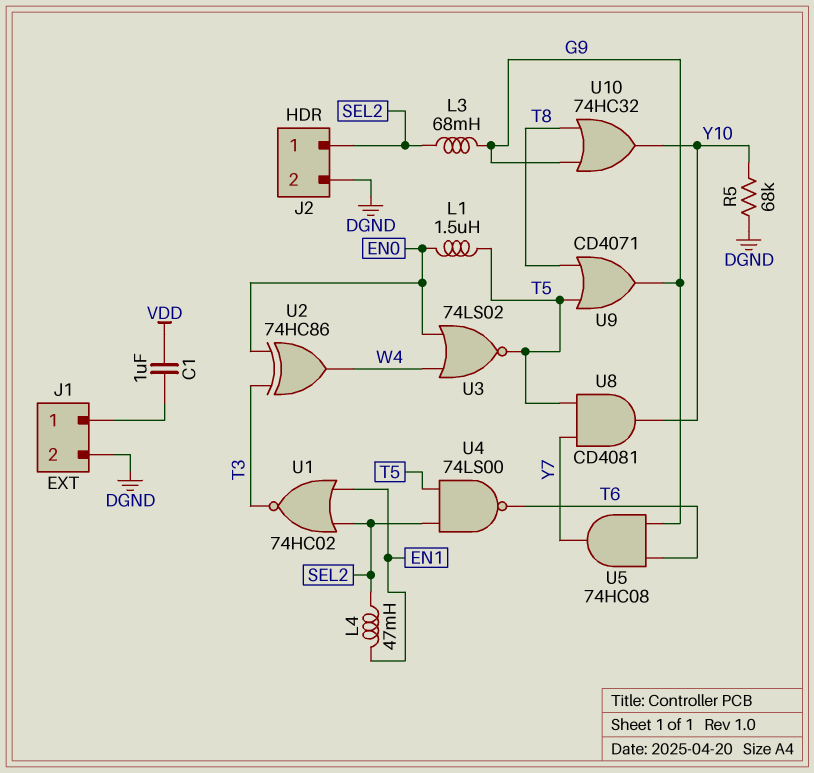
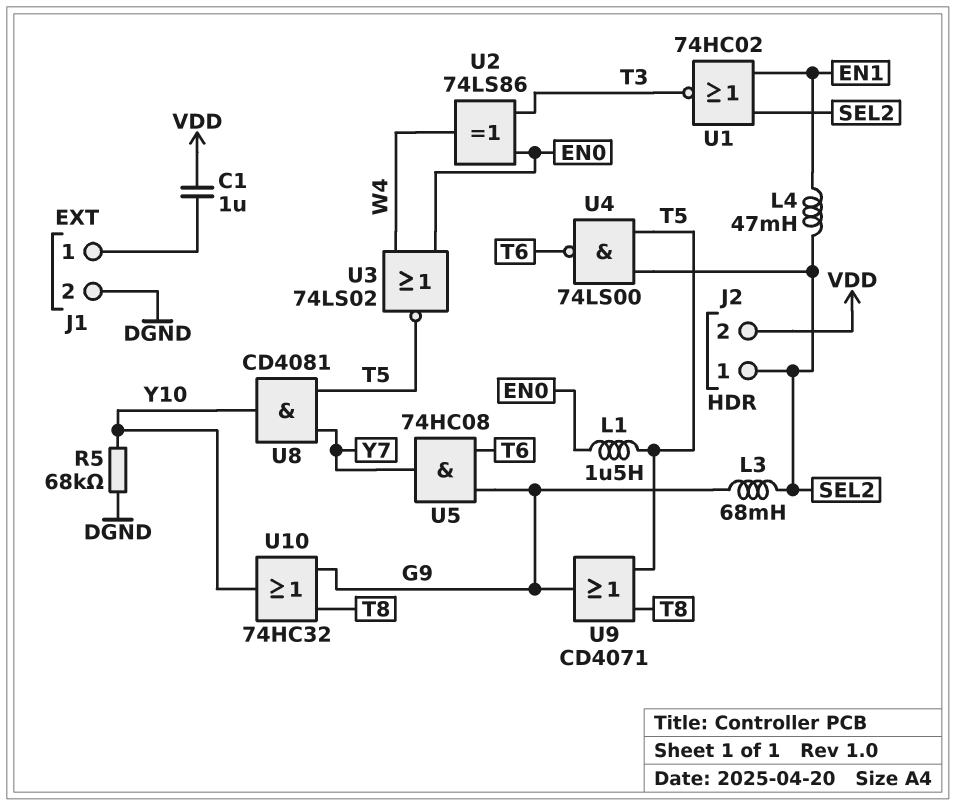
J2 pin 2: DGND -> VDD
U2: XOR 74HC86 (in EN0, in T3, out W4) -> XOR 74LS86 (in EN0, in T3, out W4)

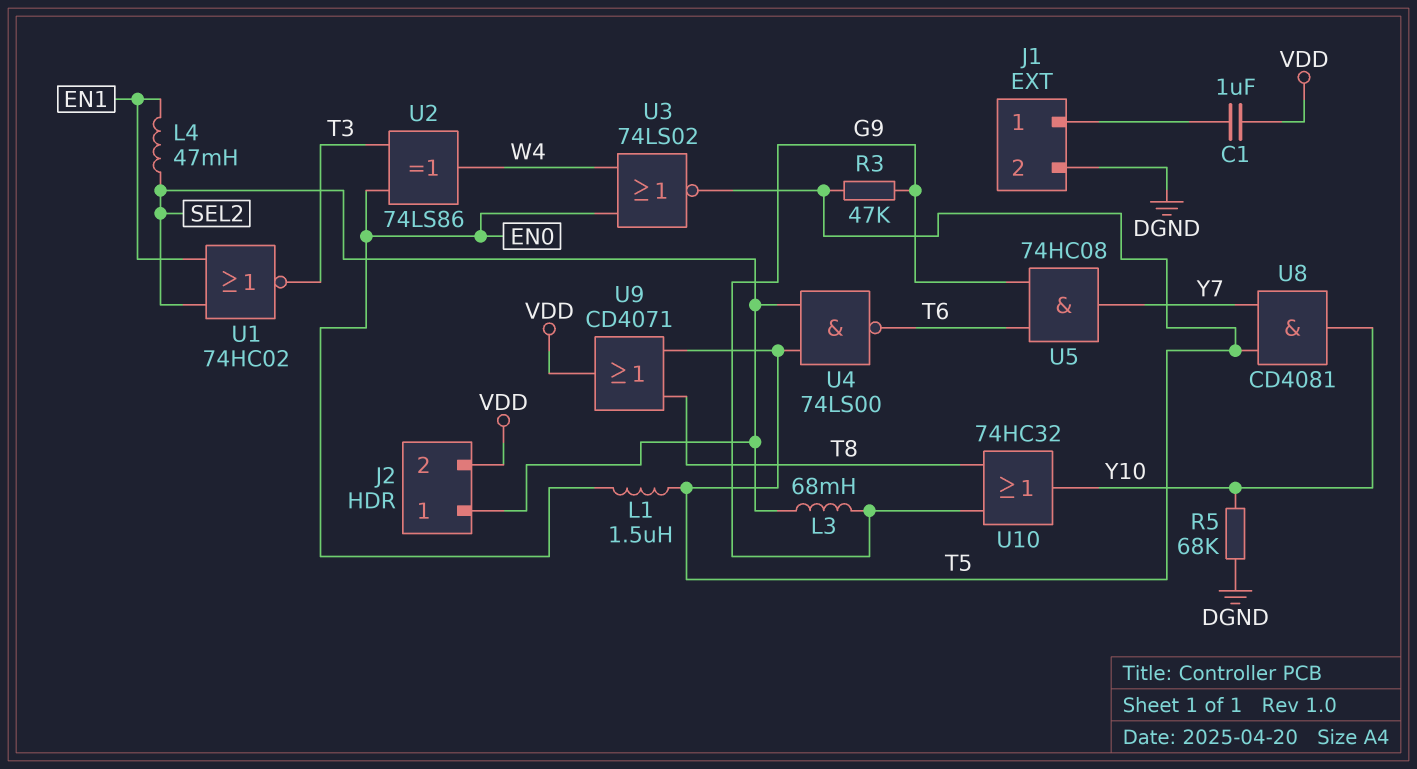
R3: none -> 47k (G9, T5)
U9: OR CD4071 (in T5, in T8, out G9) -> OR CD4071 (in T5, in T8, out VDD)

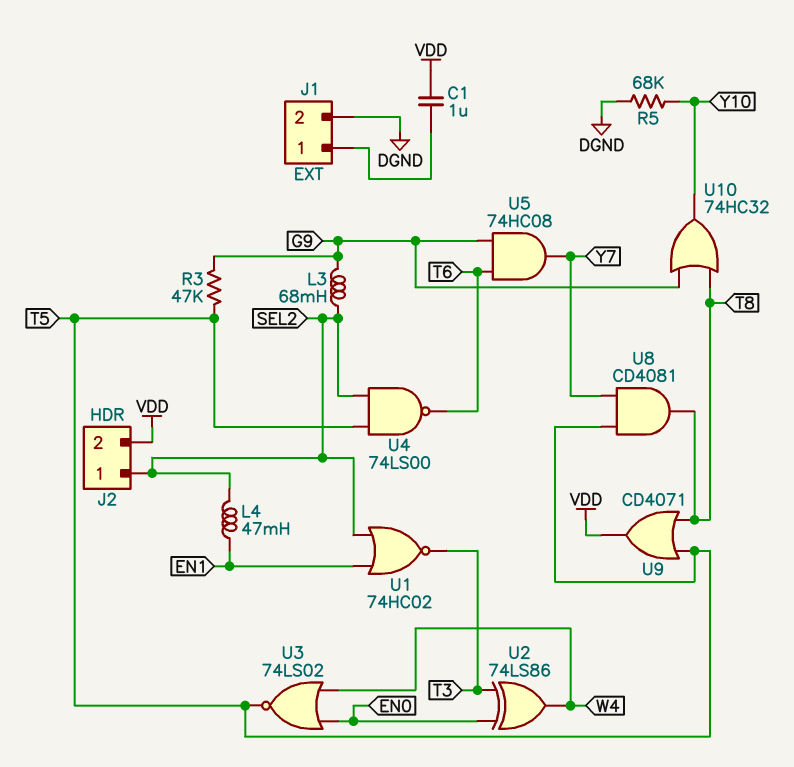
L1: 1.5uH (EN0, T5) -> none
U8: AND CD4081 (in T5, in Y7, out Y10) -> AND CD4081 (in T5, in Y7, out T8)

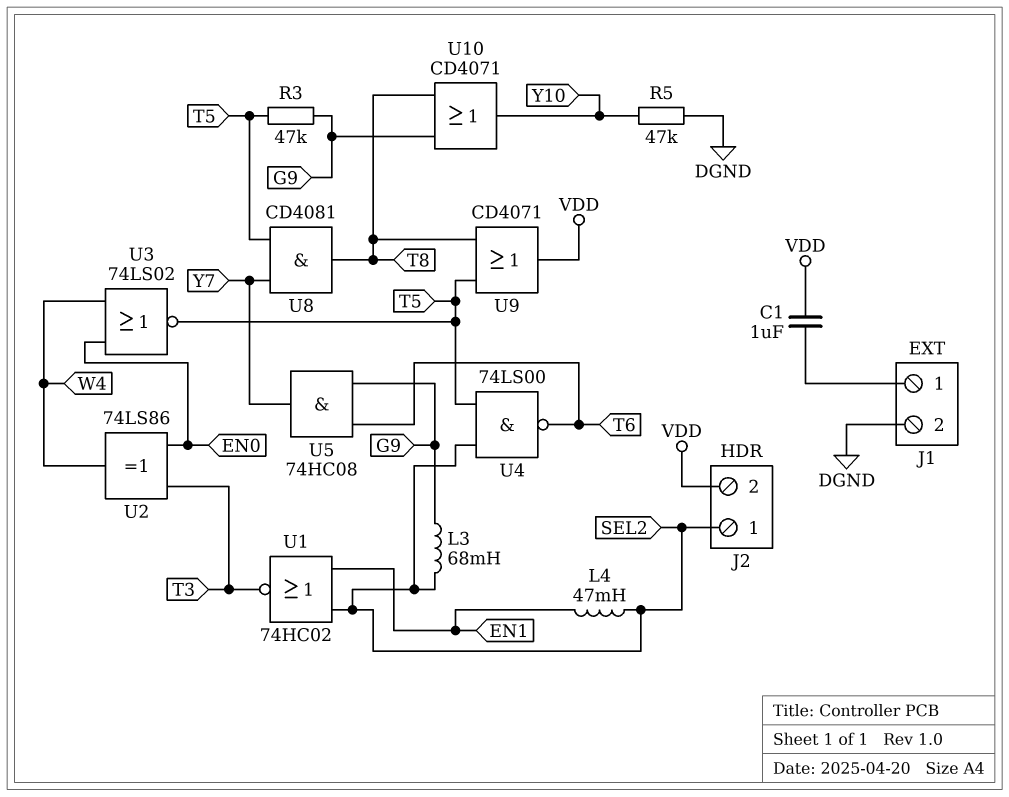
R5: 68k (DGND, Y10) -> 47k (DGND, Y10)
U10: OR 74HC32 (in G9, in T8, out Y10) -> OR CD4071 (in G9, in T8, out Y10)

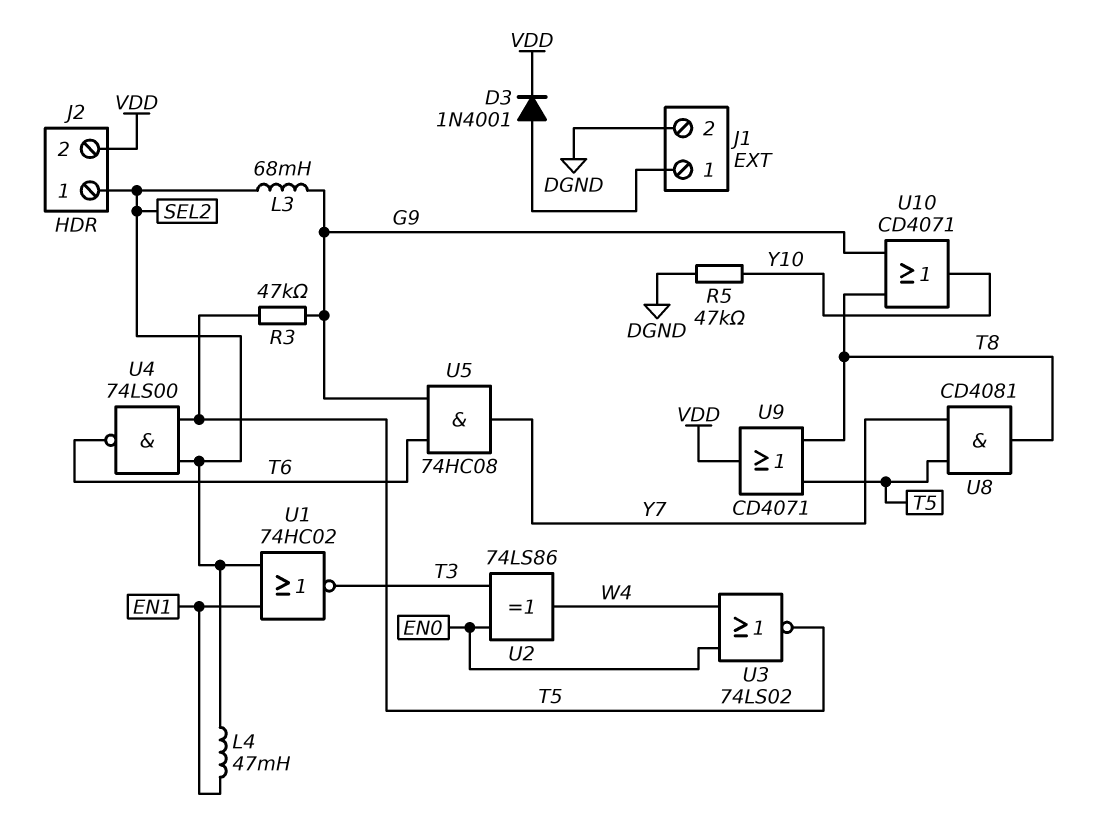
C1: 1uF (J1/1, VDD) -> none
D3: none -> diode 1N4001 (A J1/1, K VDD)

